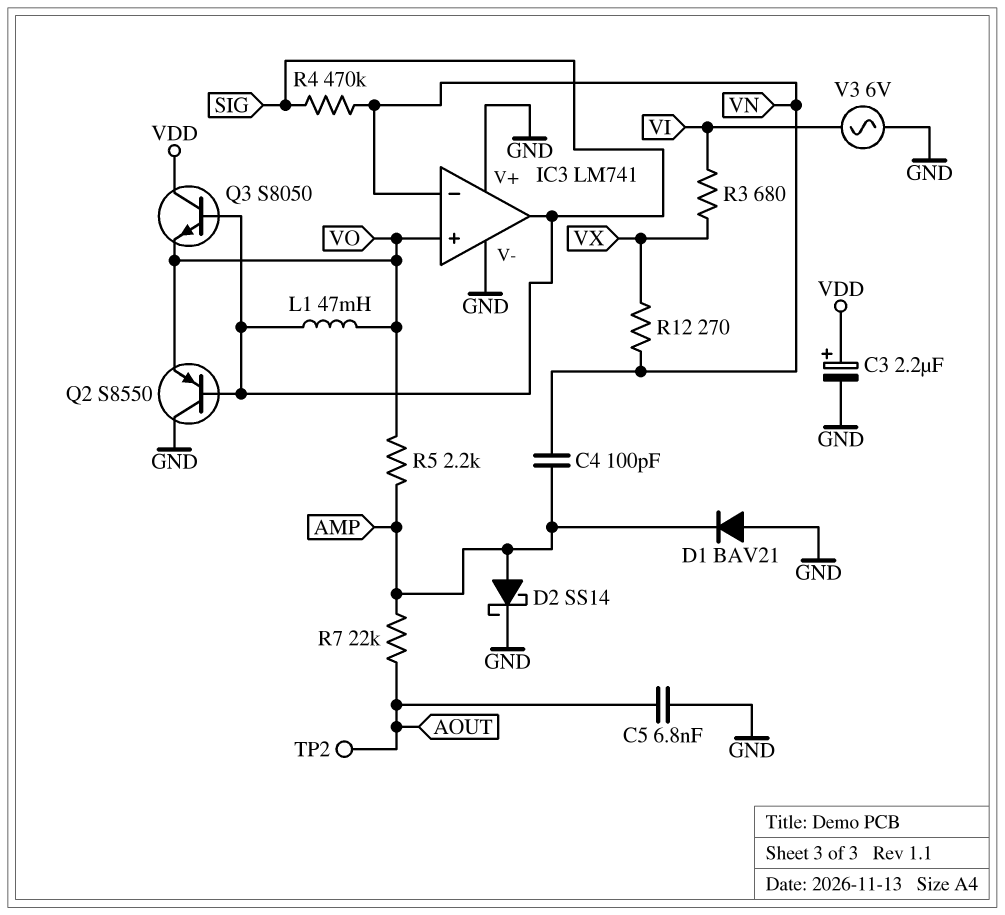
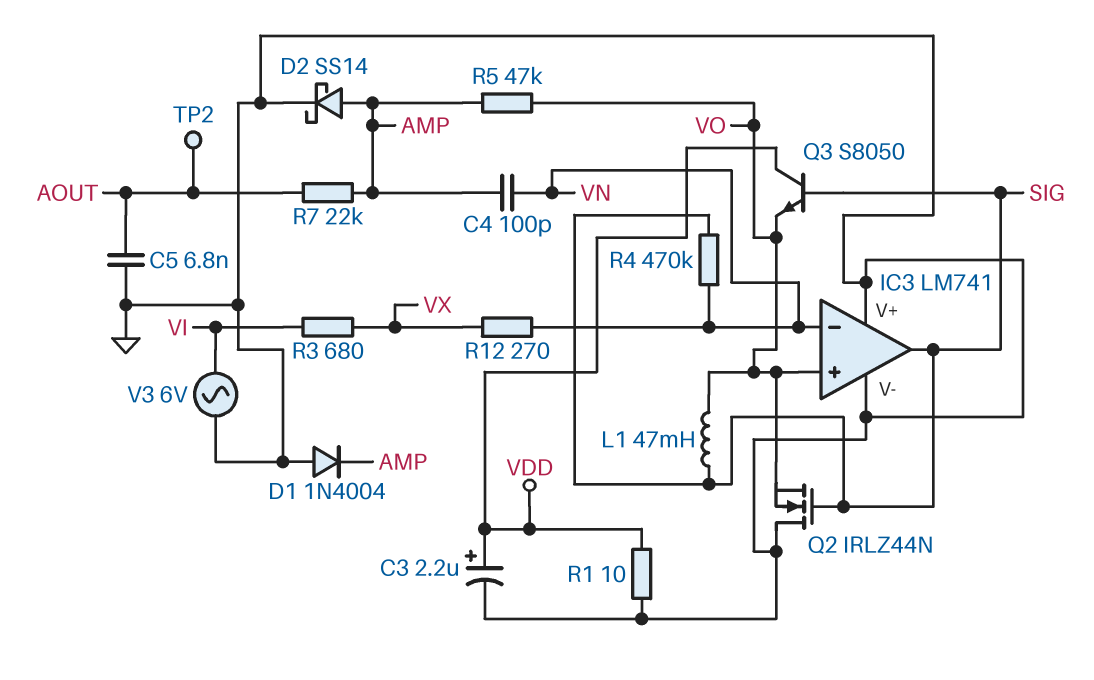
D1: diode BAV21 (A GND, K AMP) -> diode 1N4004 (A GND, K AMP)
Q2: PNP S8550 (B SIG, C GND, E VO) -> NMOS IRLZ44N (G SIG, D GND, S VO)
R1: none -> 10 (GND, VDD)
R5: 2.2k (AMP, VO) -> 47k (AMP, VO)

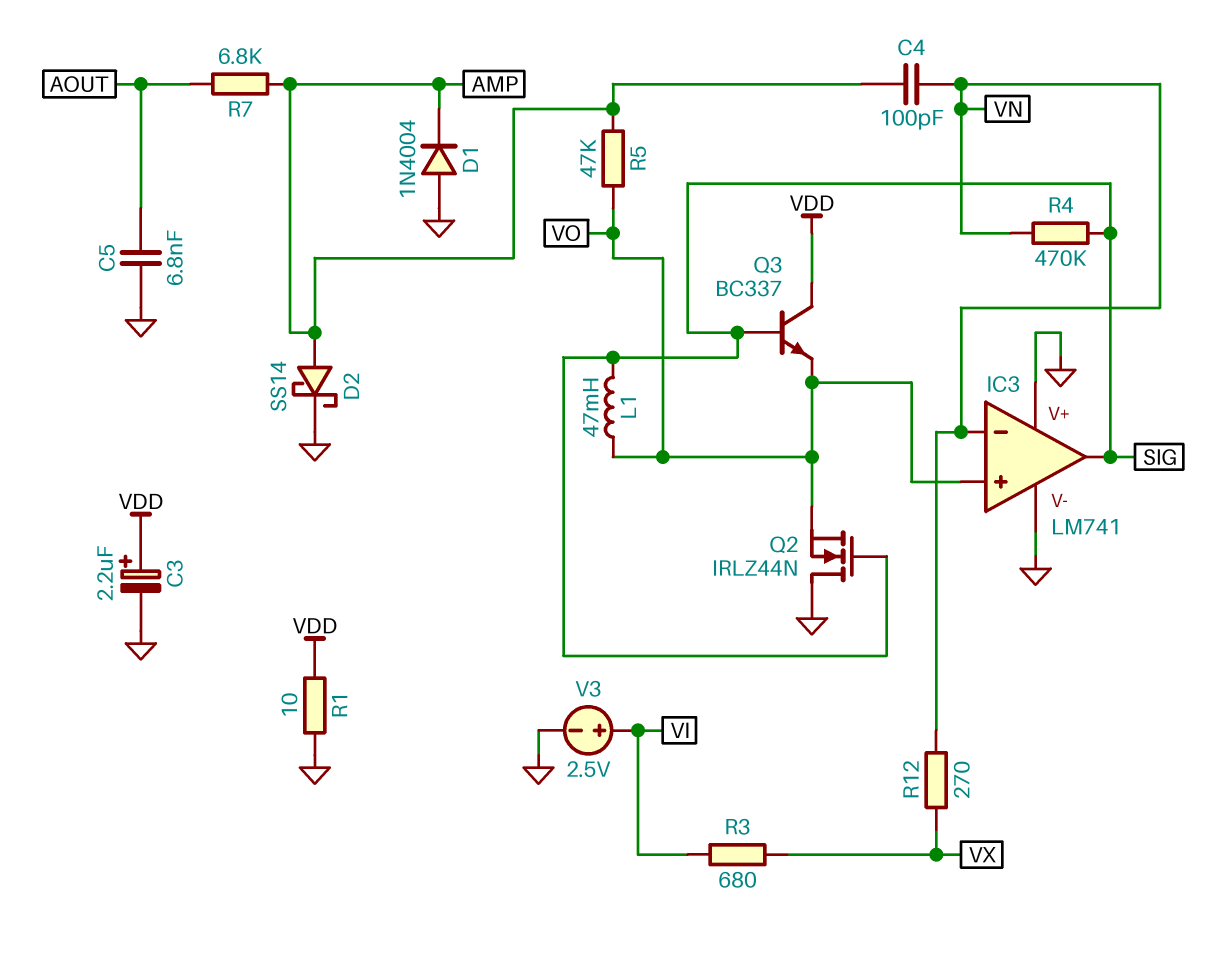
Q3: NPN S8050 (B SIG, C VDD, E VO) -> NPN BC337 (B SIG, C VDD, E VO)
R7: 22k (AMP, AOUT) -> 6.8k (AMP, AOUT)
TP2: test point (AOUT) -> none
V3: AC 6V (GND, VI) -> 2.5V (plus VI, minus GND)

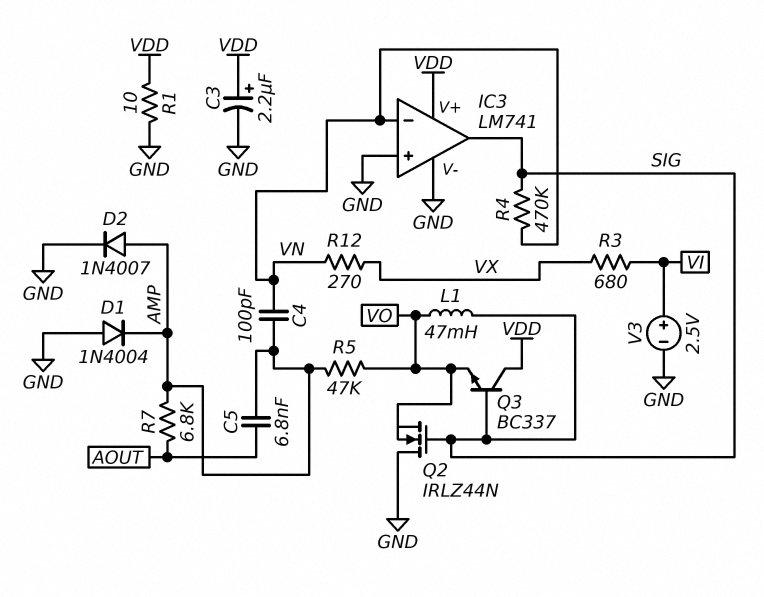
C5: 6.8nF (AOUT, GND) -> 6.8nF (AMP, AOUT)
D2: schottky SS14 (A AMP, K GND) -> diode 1N4007 (A AMP, K GND)
IC3 pin V+: GND -> VDD
IC3 pin in+: VO -> GND

